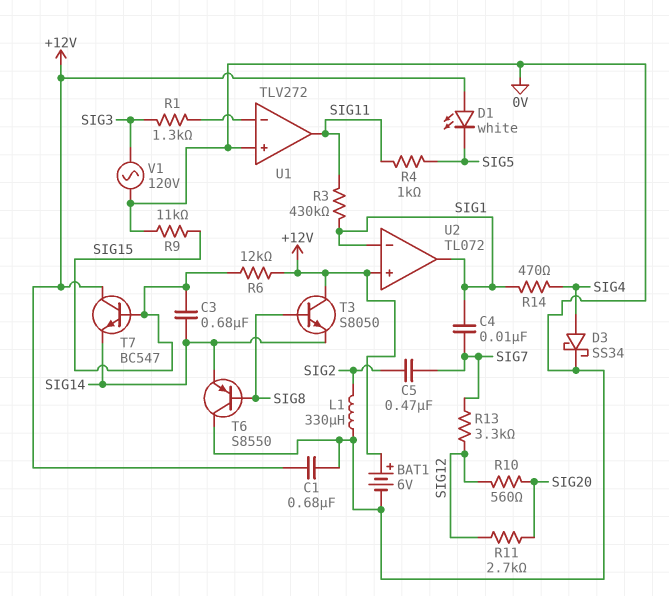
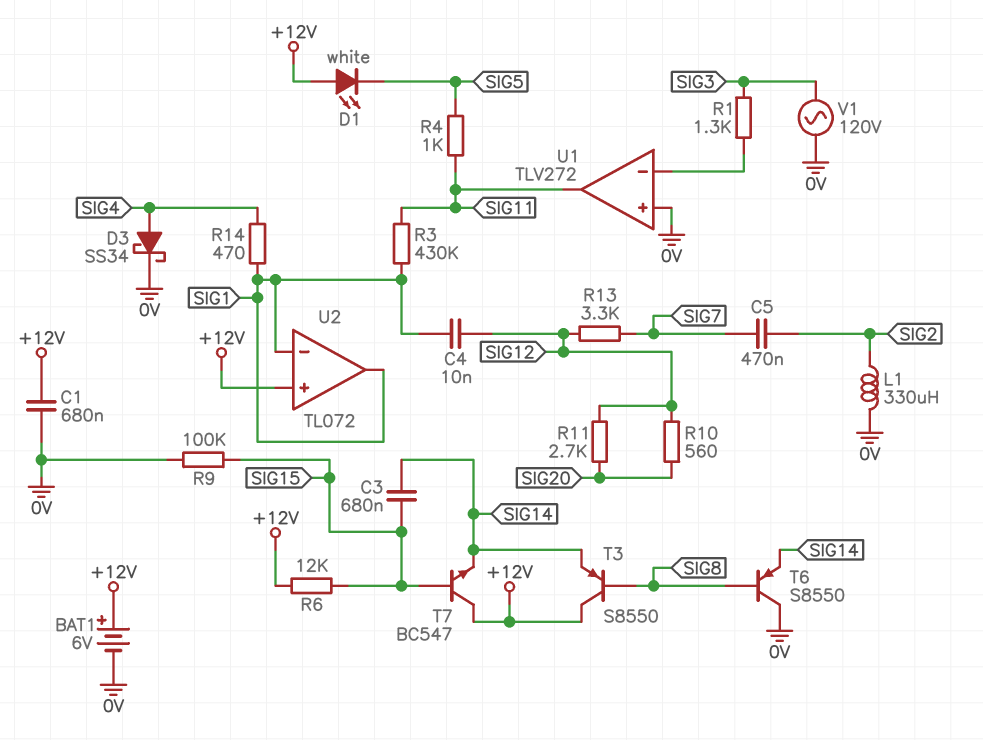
C4: 10nF (SIG1, SIG7) -> 10nF (SIG1, SIG12)
R9: 11k (0V, SIG15) -> 100k (0V, SIG15)
T3: NPN S8050 (B SIG8, C +12V, E SIG14) -> PNP S8550 (B SIG8, C +12V, E SIG14)

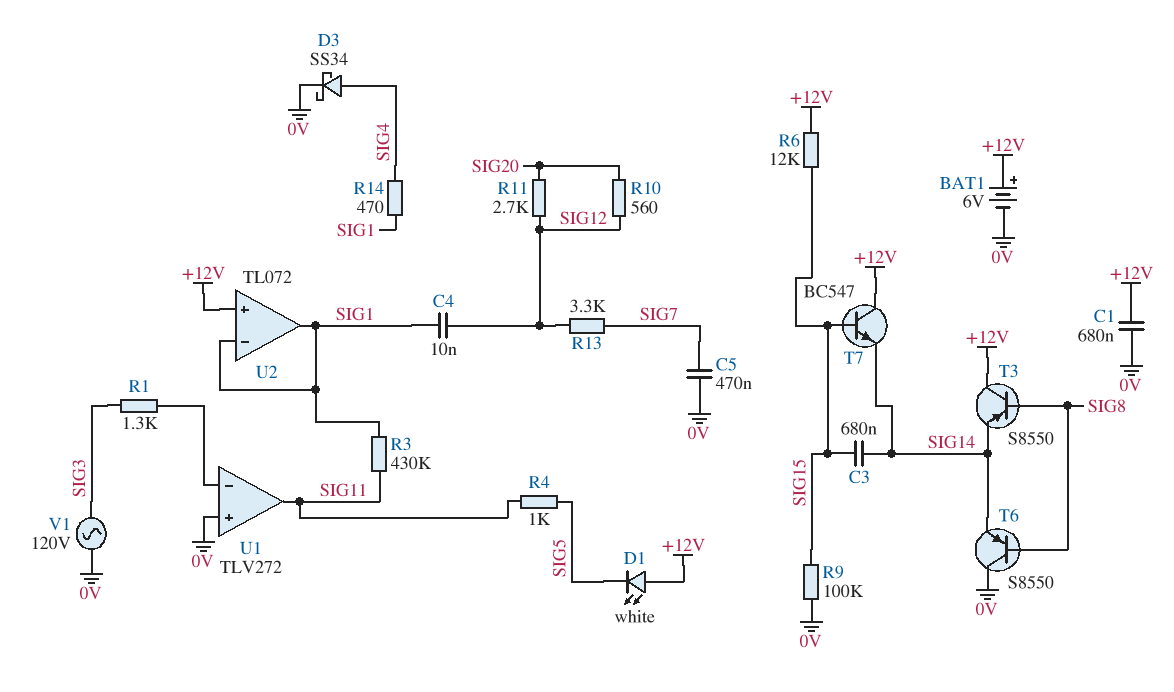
C5: 470nF (SIG2, SIG7) -> 470nF (0V, SIG7)
L1: 330uH (0V, SIG2) -> none

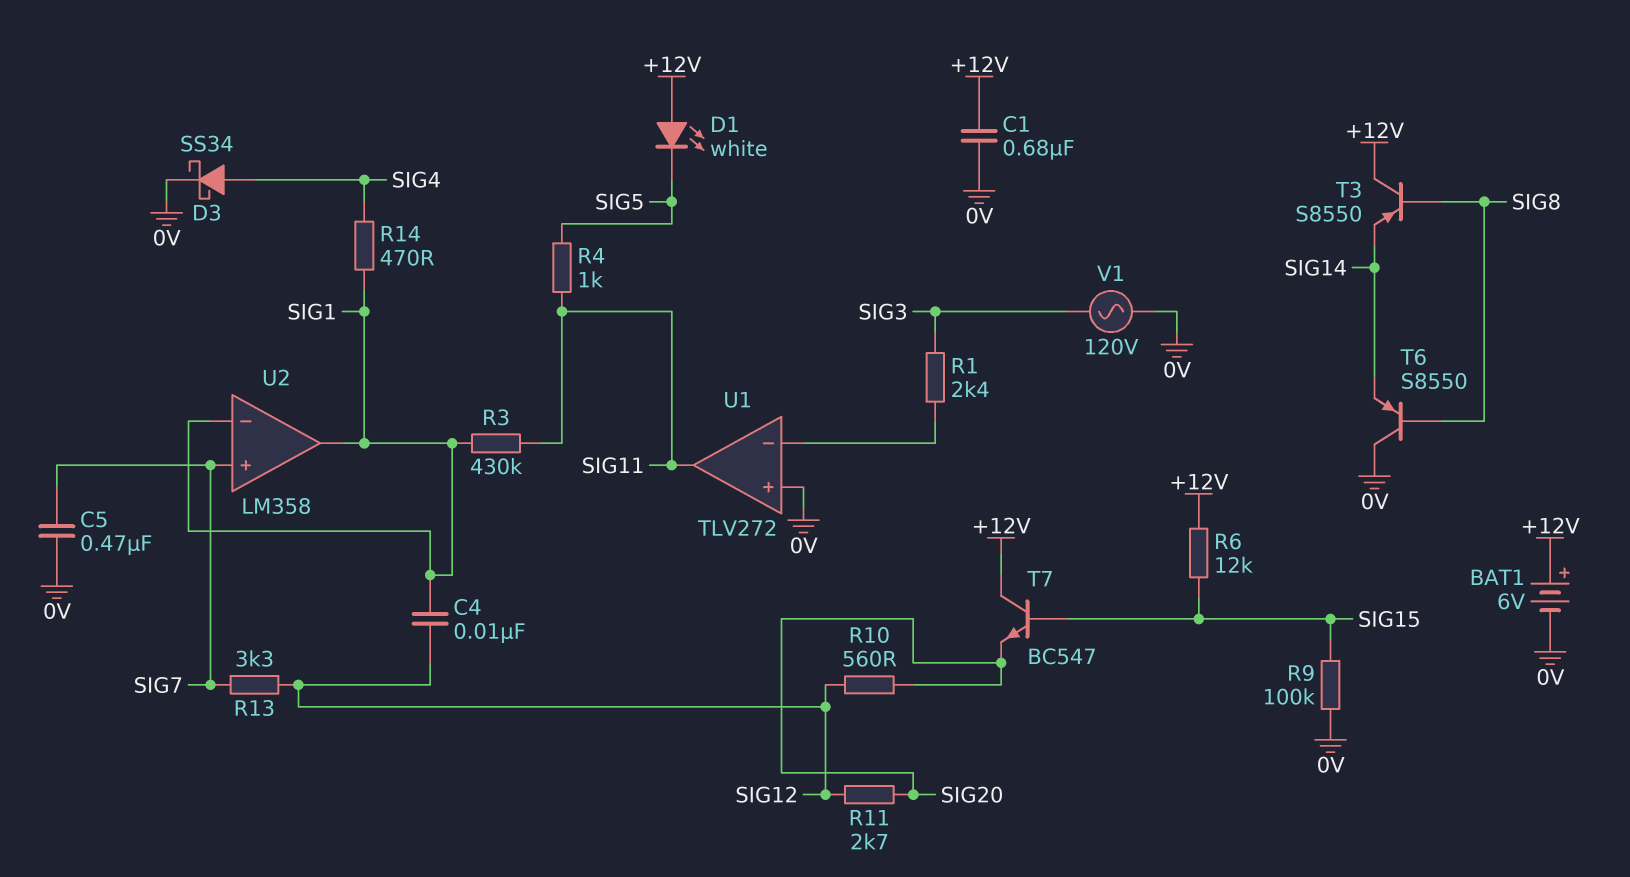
C3: 680nF (SIG14, SIG15) -> none
R1: 1.3k (SIG3, U1/in-) -> 2.4k (SIG3, U1/in-)
T7: NPN BC547 (B SIG15, C +12V, E SIG14) -> NPN BC547 (B SIG15, C +12V, E SIG20)
U2: TL072 -> LM358
U2 pin in+: +12V -> SIG7

